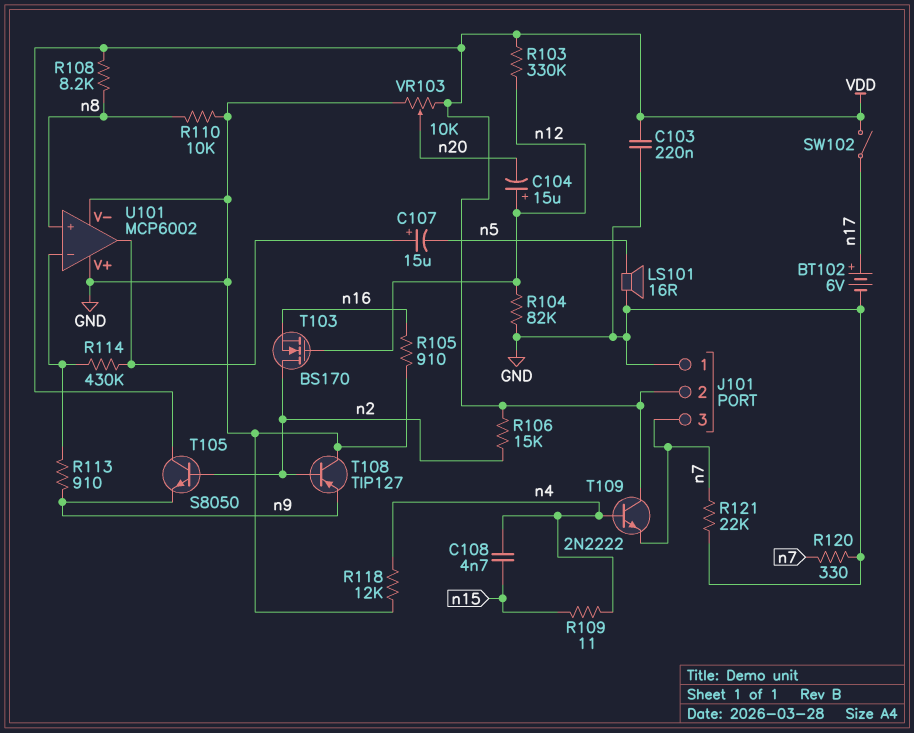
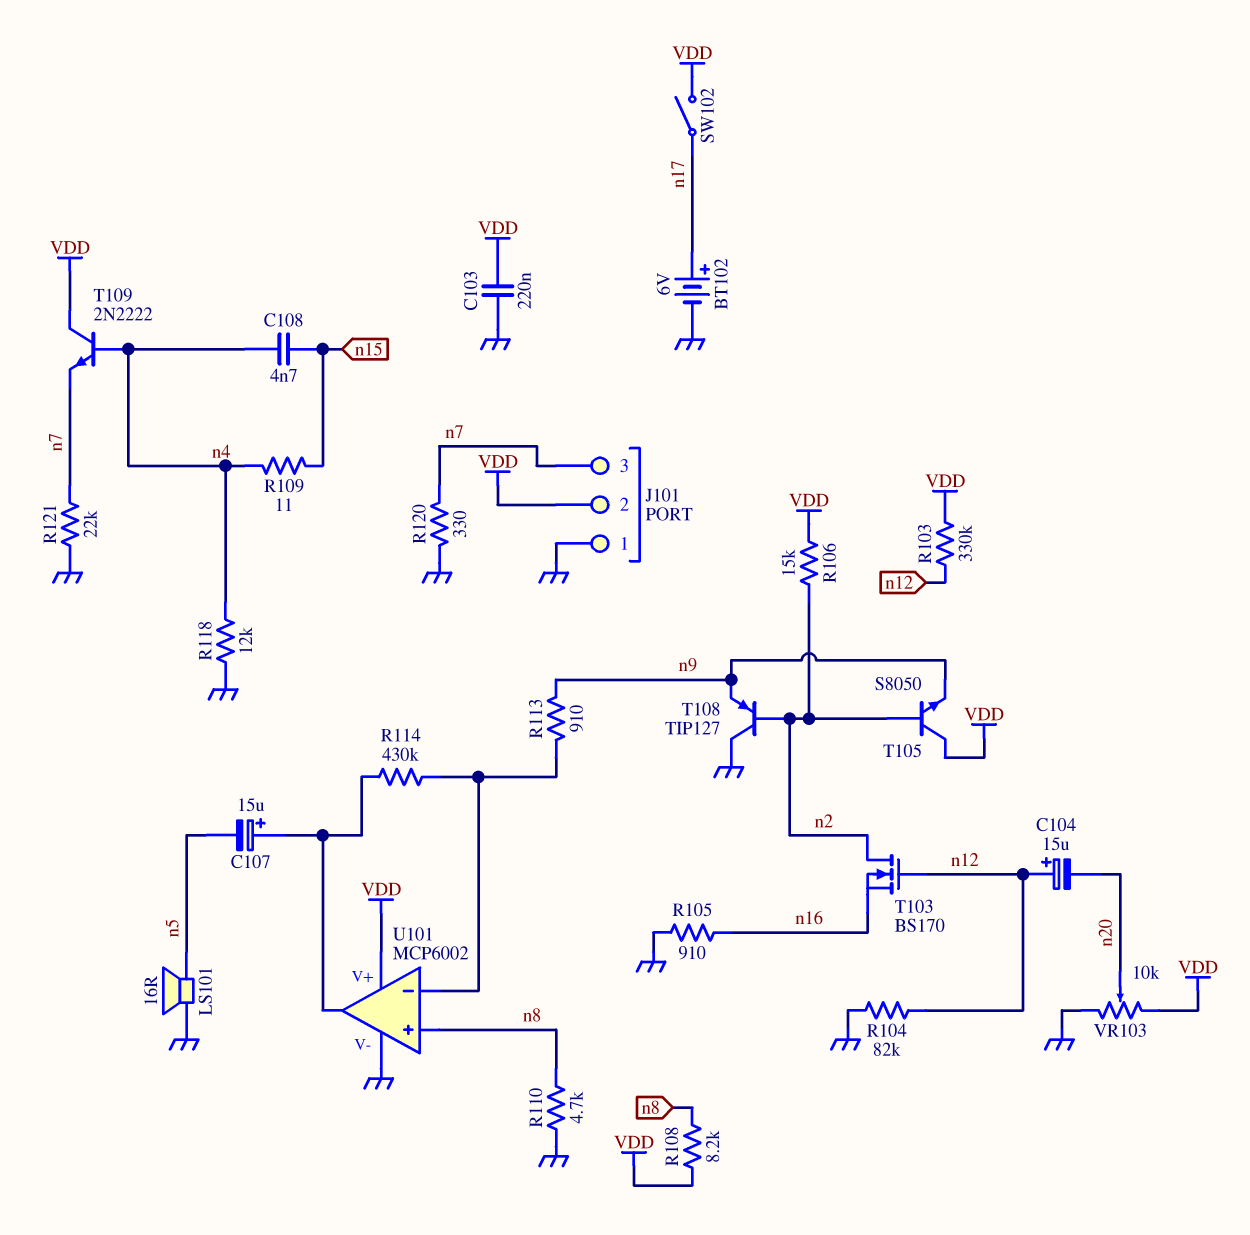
R110: 10k (GND, n8) -> 4.7k (GND, n8)
U101 pin V+: GND -> VDD

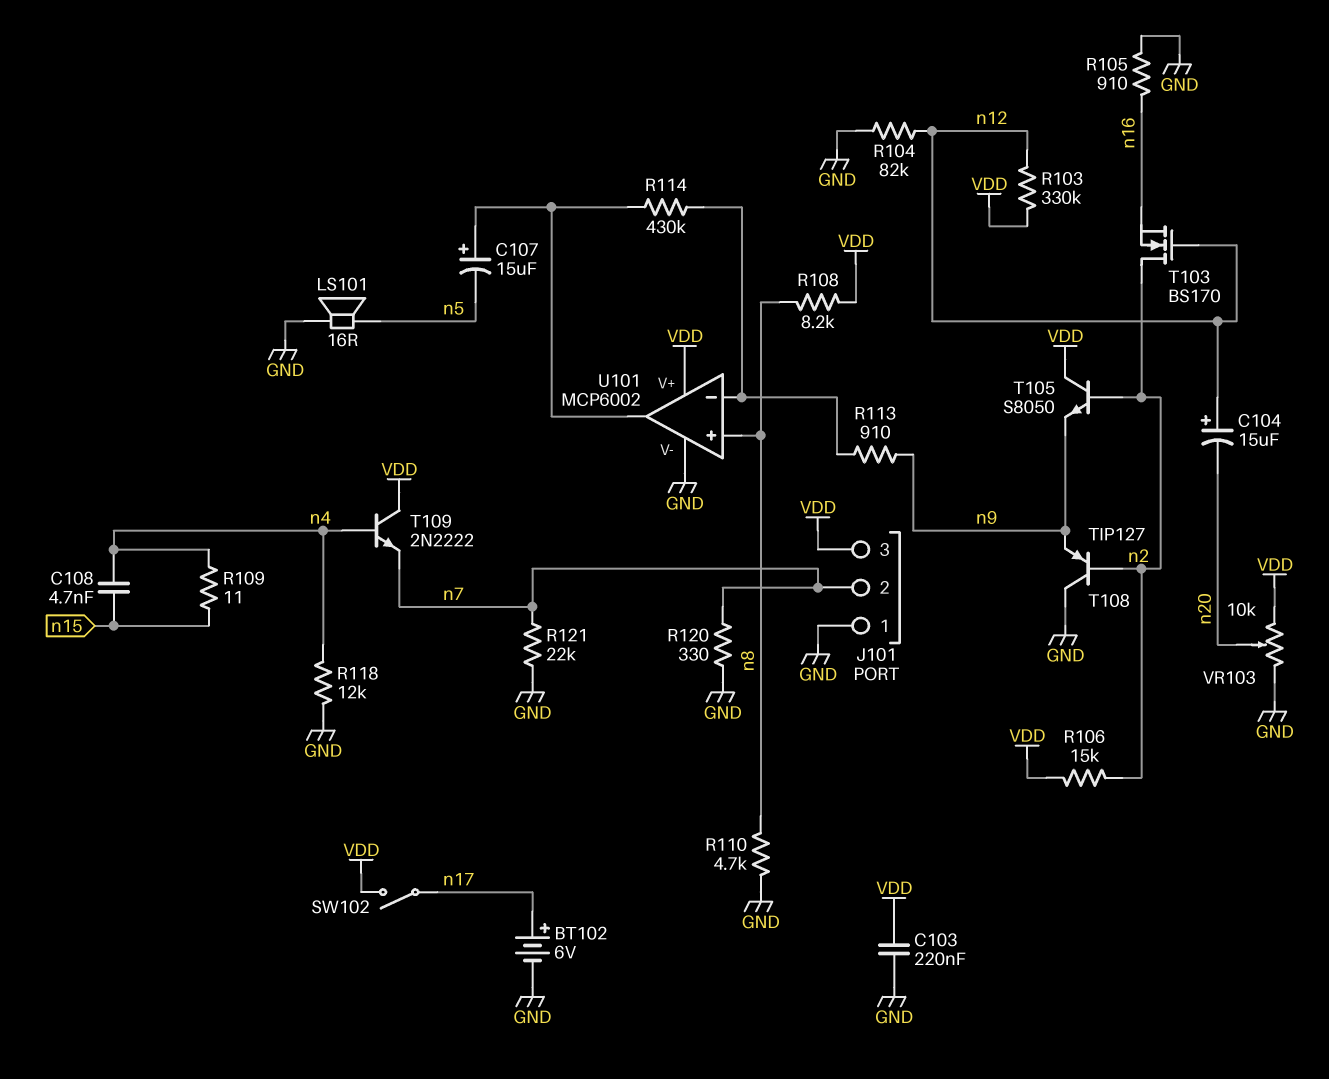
J101 pin 2: VDD -> n7
J101 pin 3: n7 -> VDD

